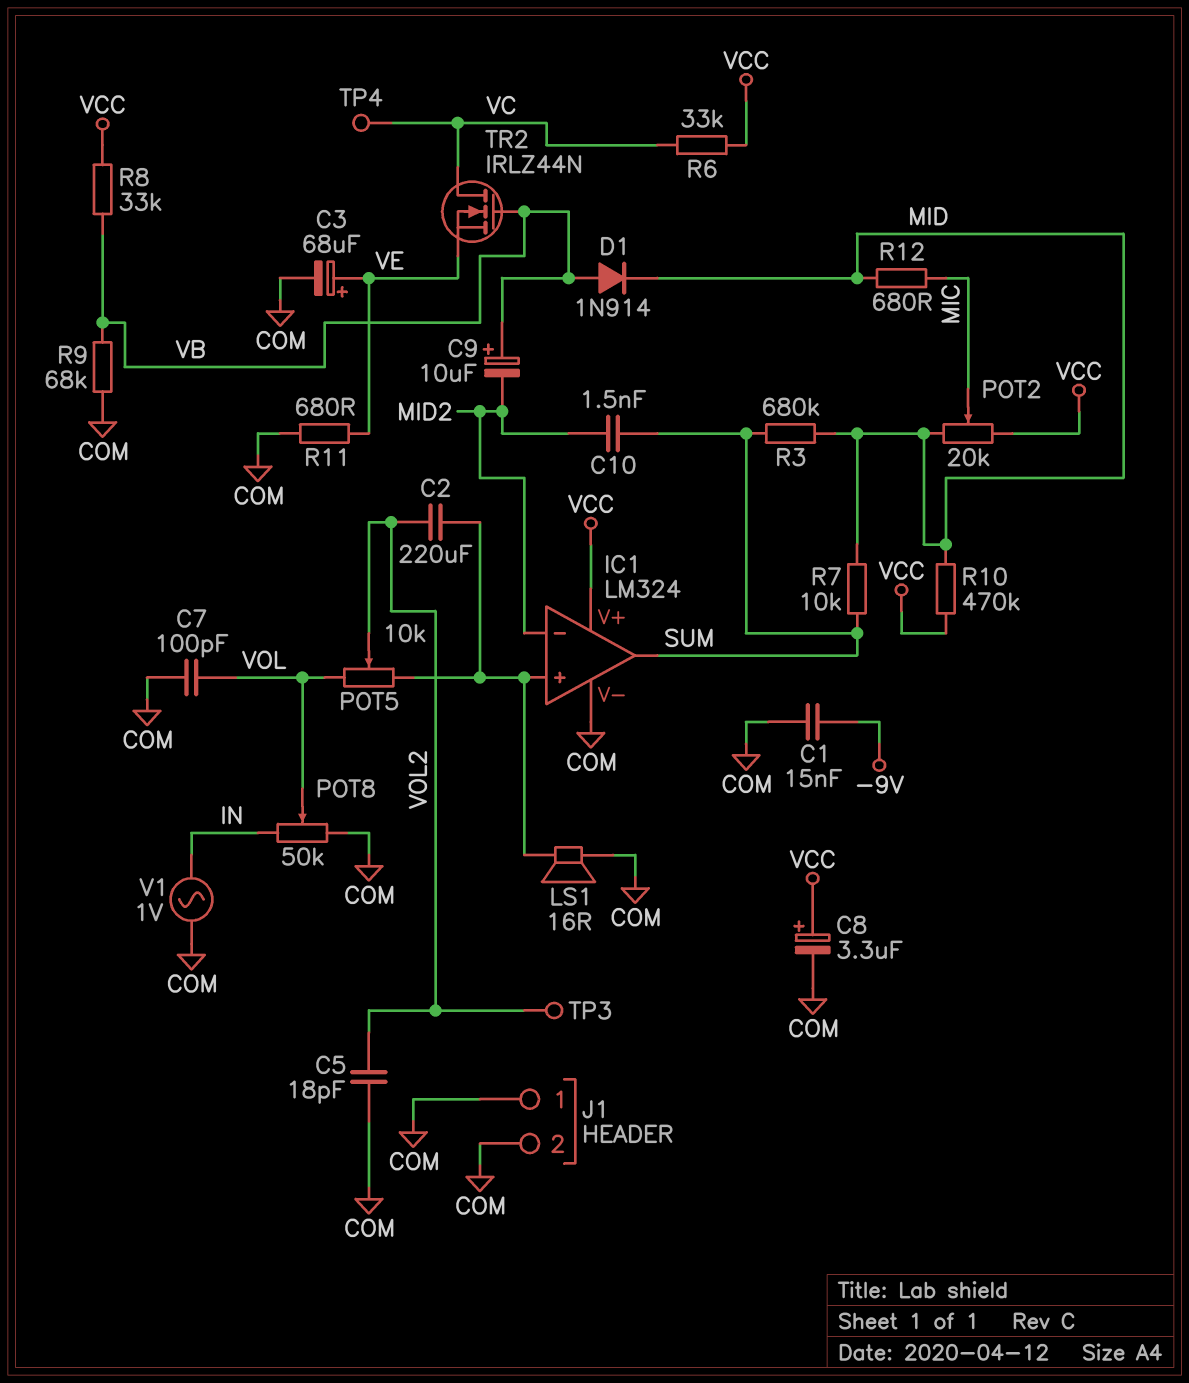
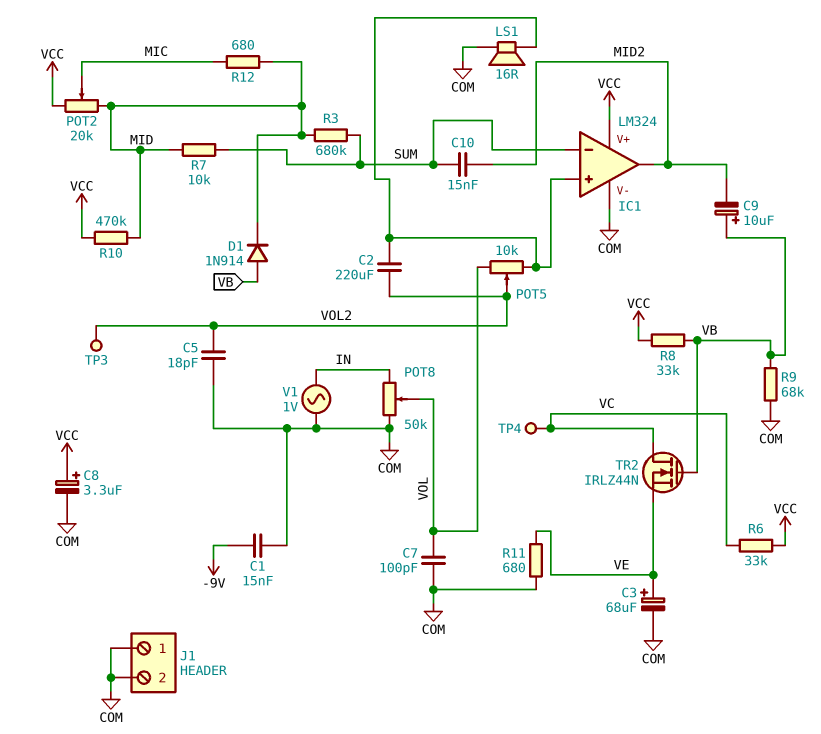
C10: 1.5nF (MID2, SUM) -> 15nF (MID2, SUM)
IC1 pin in-: MID2 -> SUM
IC1 pin out: SUM -> MID2

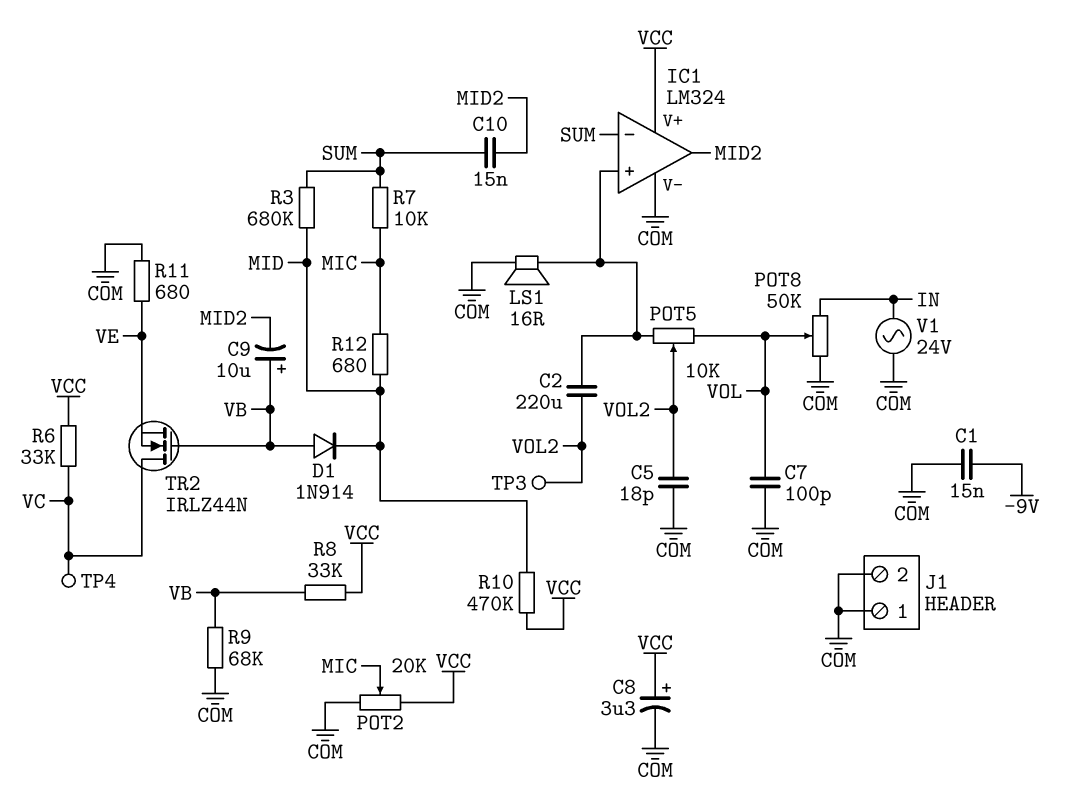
C3: 68uF (plus VE, minus COM) -> none
POT2: 20k (MID, VCC, wiper MIC) -> 20k (COM, VCC, wiper MIC)
R7: 10k (MID, SUM) -> 10k (MIC, SUM)
V1: AC 1V (COM, IN) -> AC 24V (COM, IN)

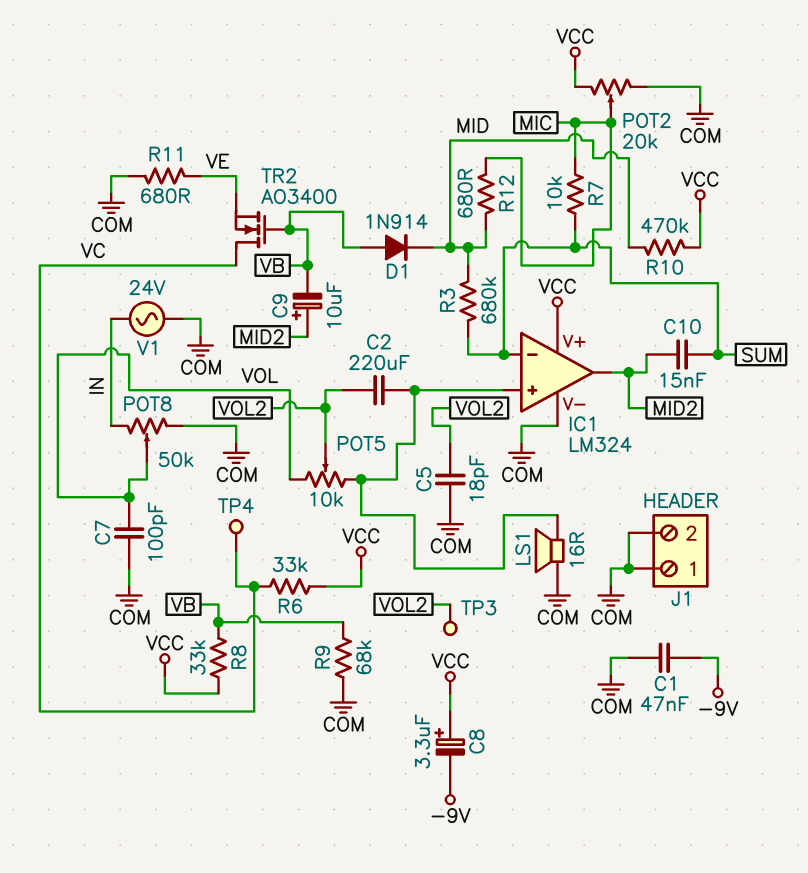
C1: 15nF (-9V, COM) -> 47nF (-9V, COM)
C8: 3.3uF (plus VCC, minus COM) -> 3.3uF (plus VCC, minus -9V)
C9: 10uF (plus VB, minus MID2) -> 10uF (plus MID2, minus VB)
TR2: NMOS IRLZ44N (G VB, D VC, S VE) -> NMOS AO3400 (G VB, D VC, S VE)

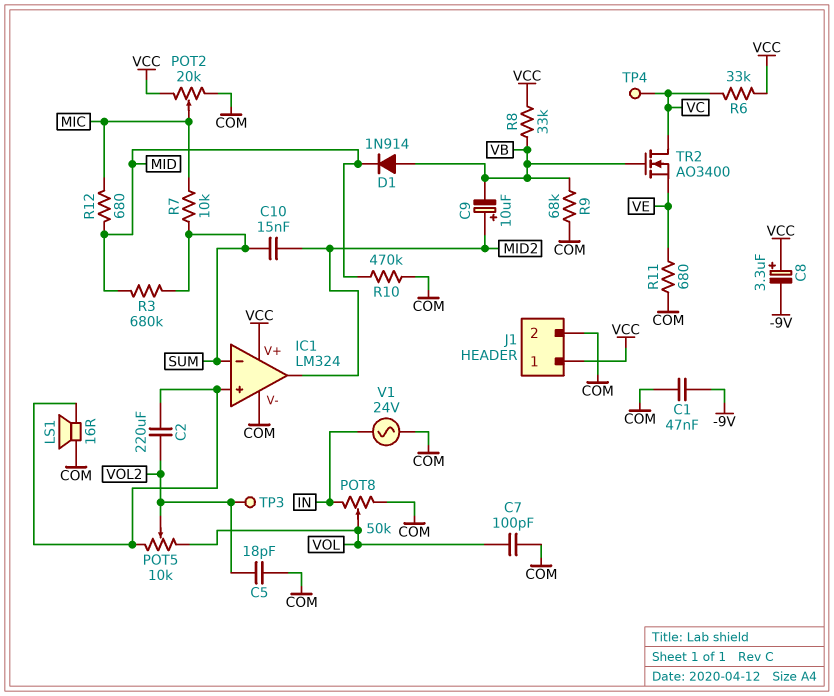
J1 pin 1: COM -> VCC
R10: 470k (MID, VCC) -> 470k (COM, MID)

